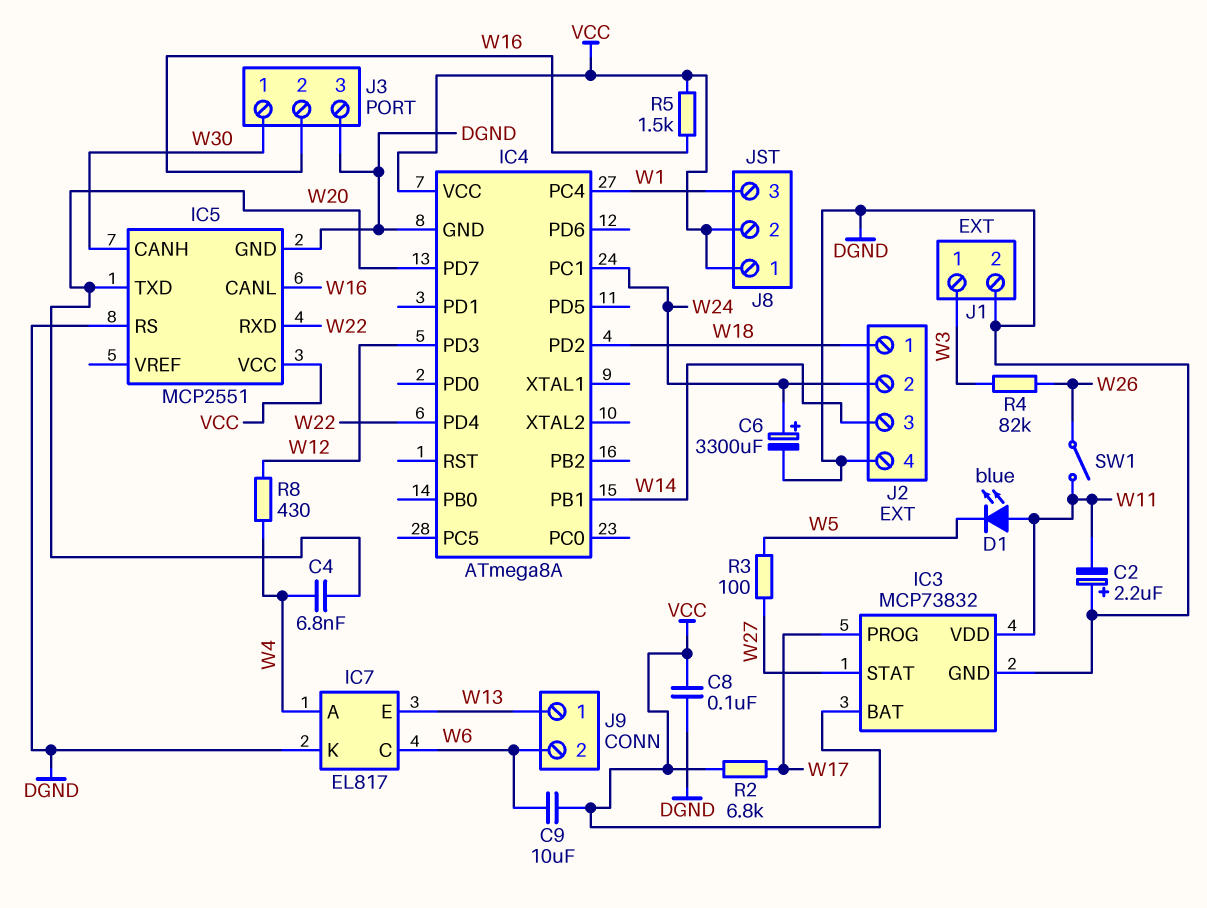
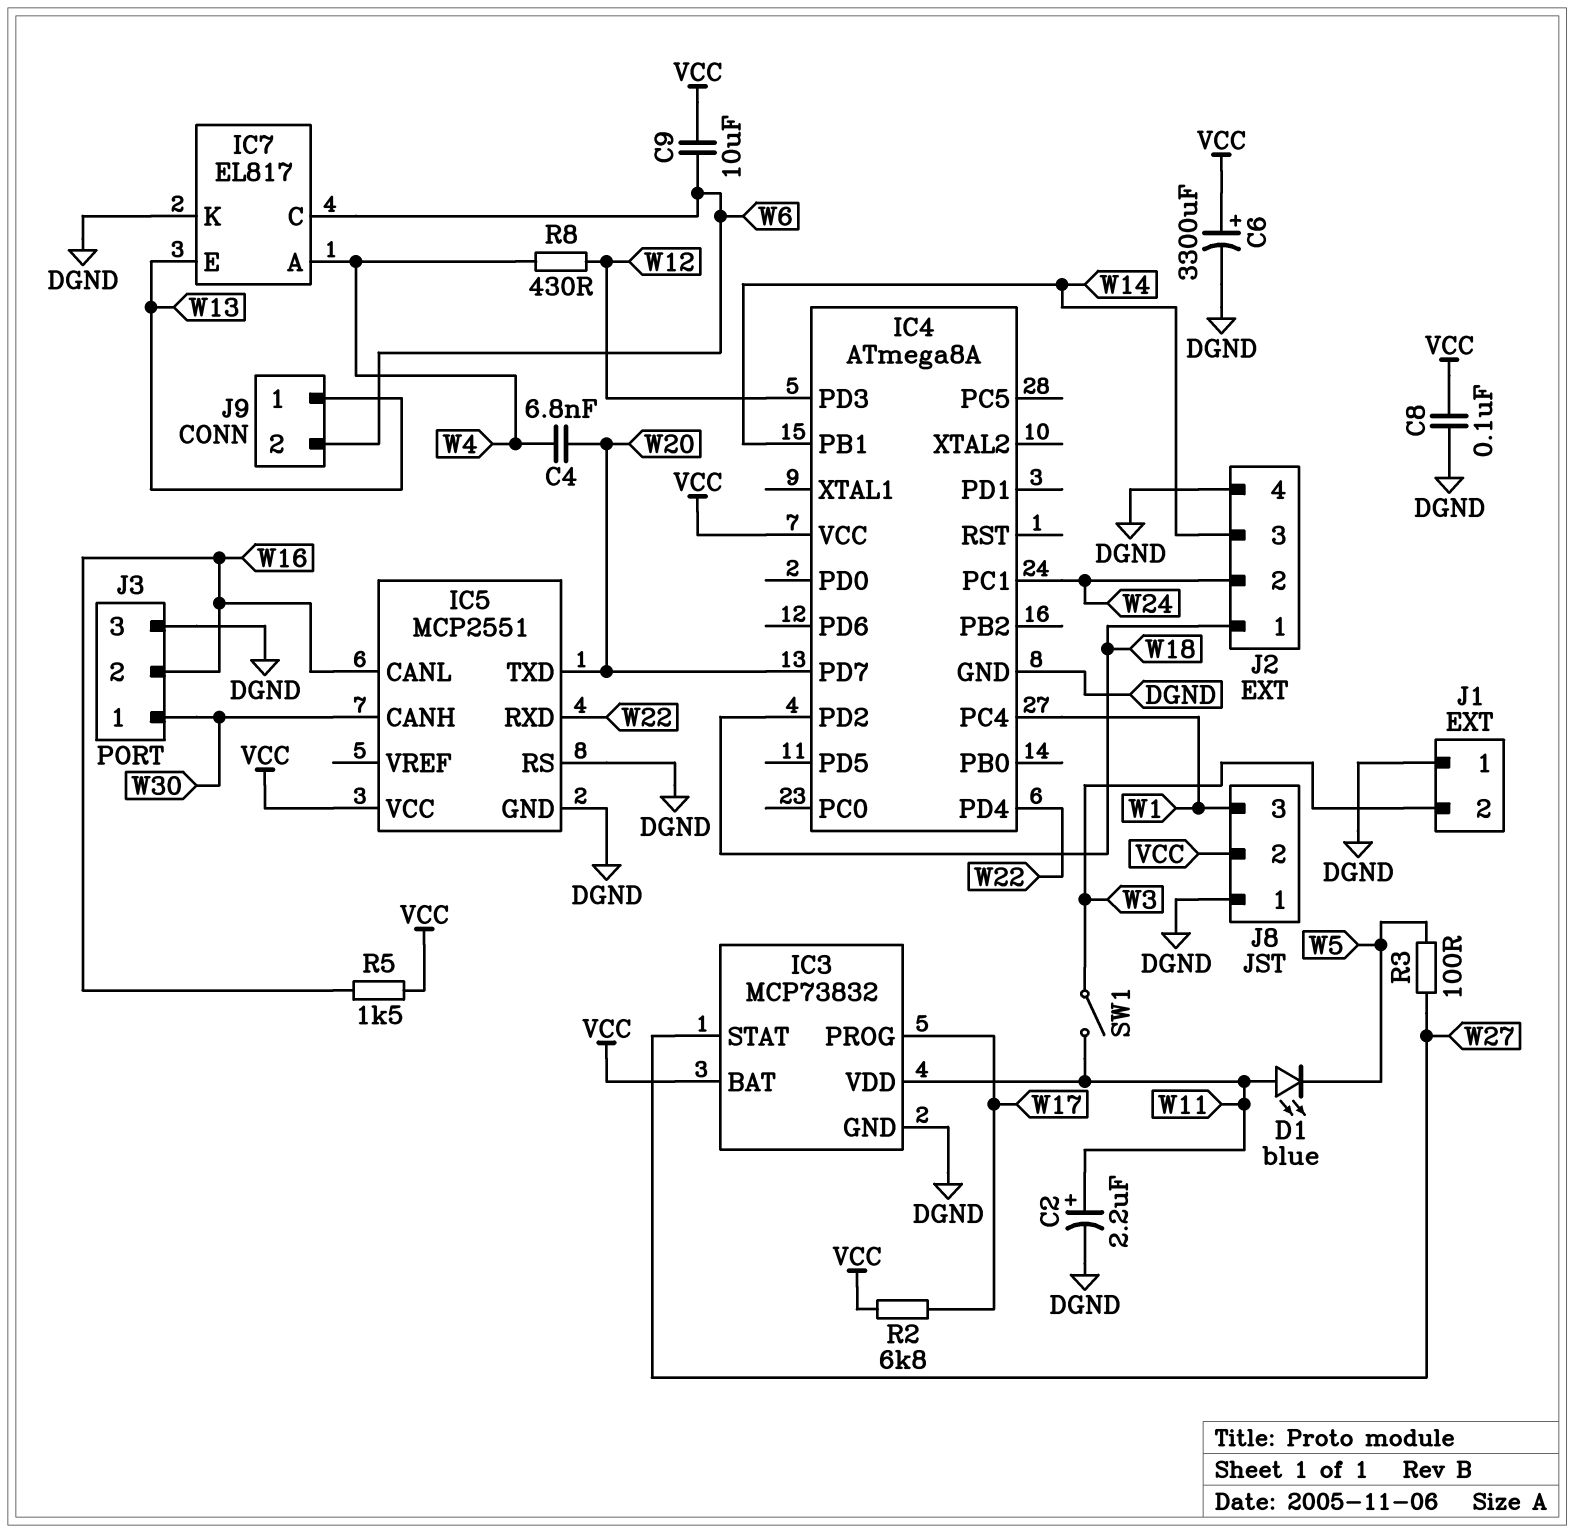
C2: 2.2uF (plus DGND, minus W11) -> 2.2uF (plus W11, minus DGND)
C6: 3300uF (plus W24, minus DGND) -> 3300uF (plus VCC, minus DGND)
J1 pin 1: W3 -> DGND
J1 pin 2: DGND -> W3
J8 pin 1: VCC -> DGND
R4: 82k (W3, W26) -> none
SW1: switch (W11, W26) -> switch (W3, W11)

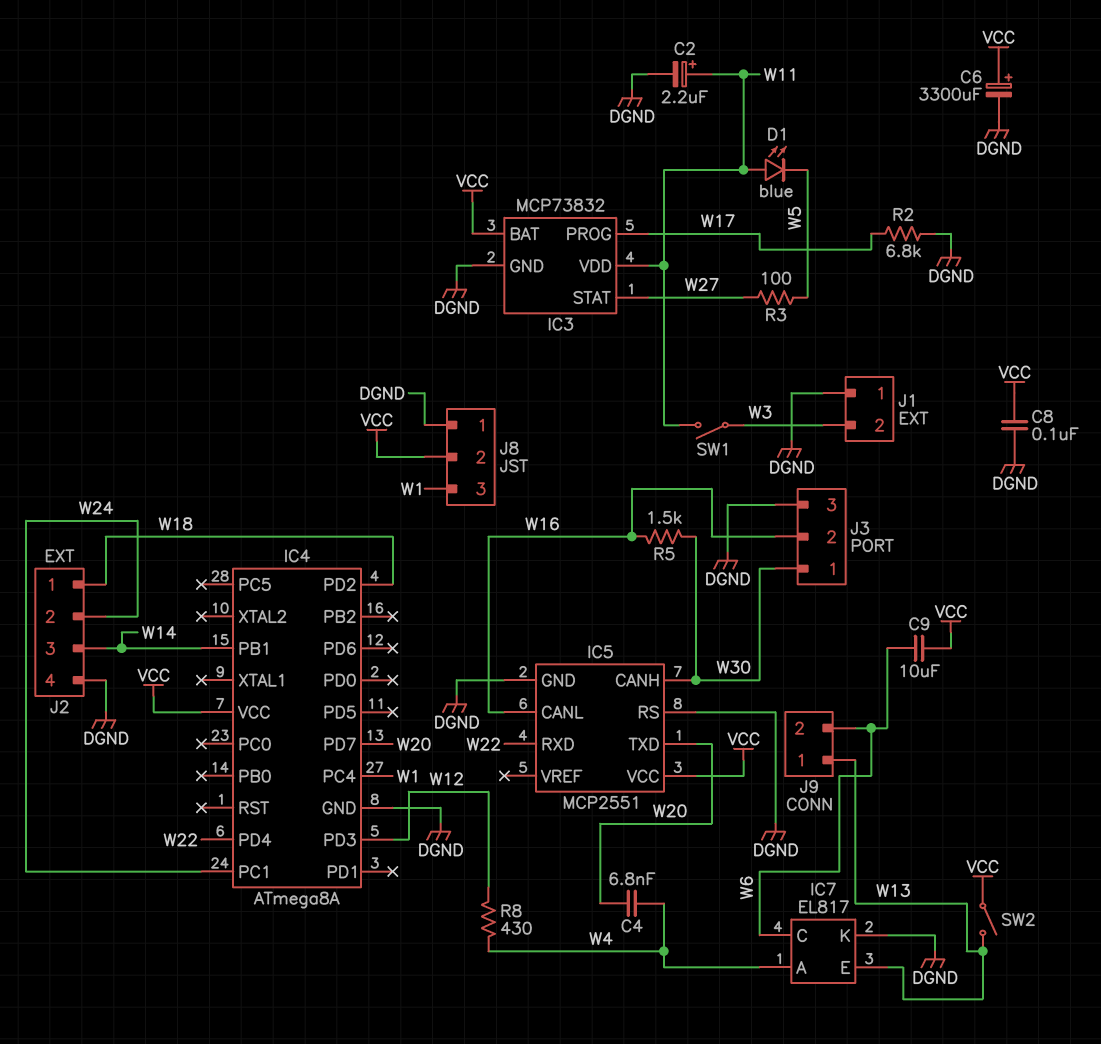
R2: 6.8k (VCC, W17) -> 6.8k (DGND, W17)
R5: 1.5k (VCC, W16) -> 1.5k (W16, W30)
SW2: none -> switch (VCC, W13)

